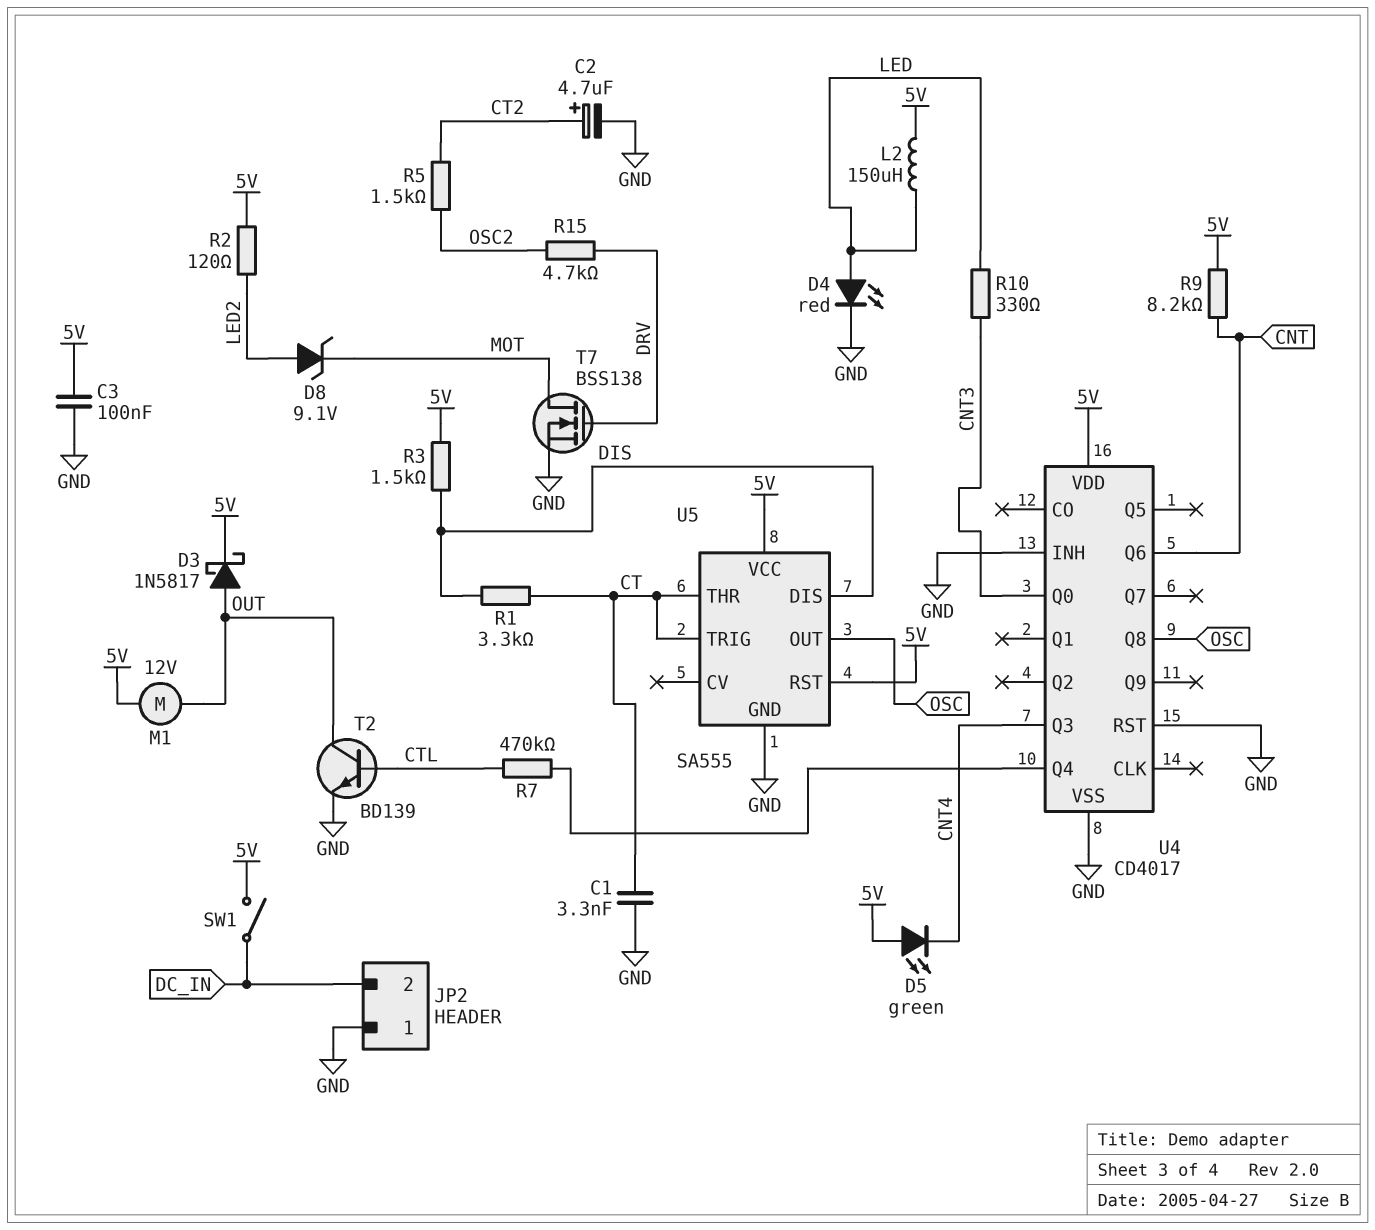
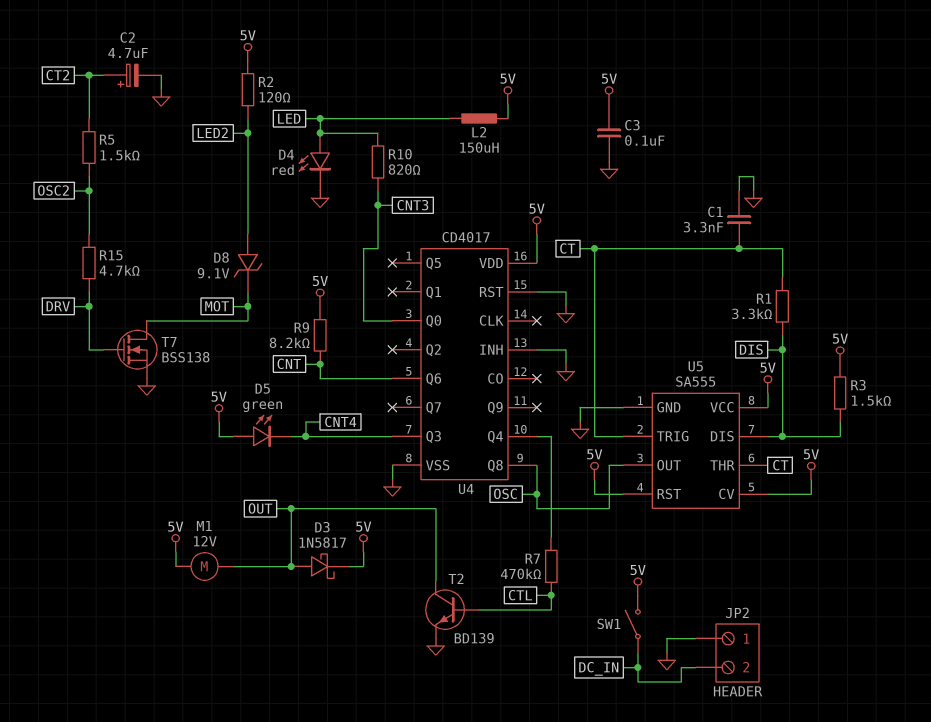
R10: 330 (CNT3, LED) -> 820 (CNT3, LED)
U5 pin CV: none -> 5V

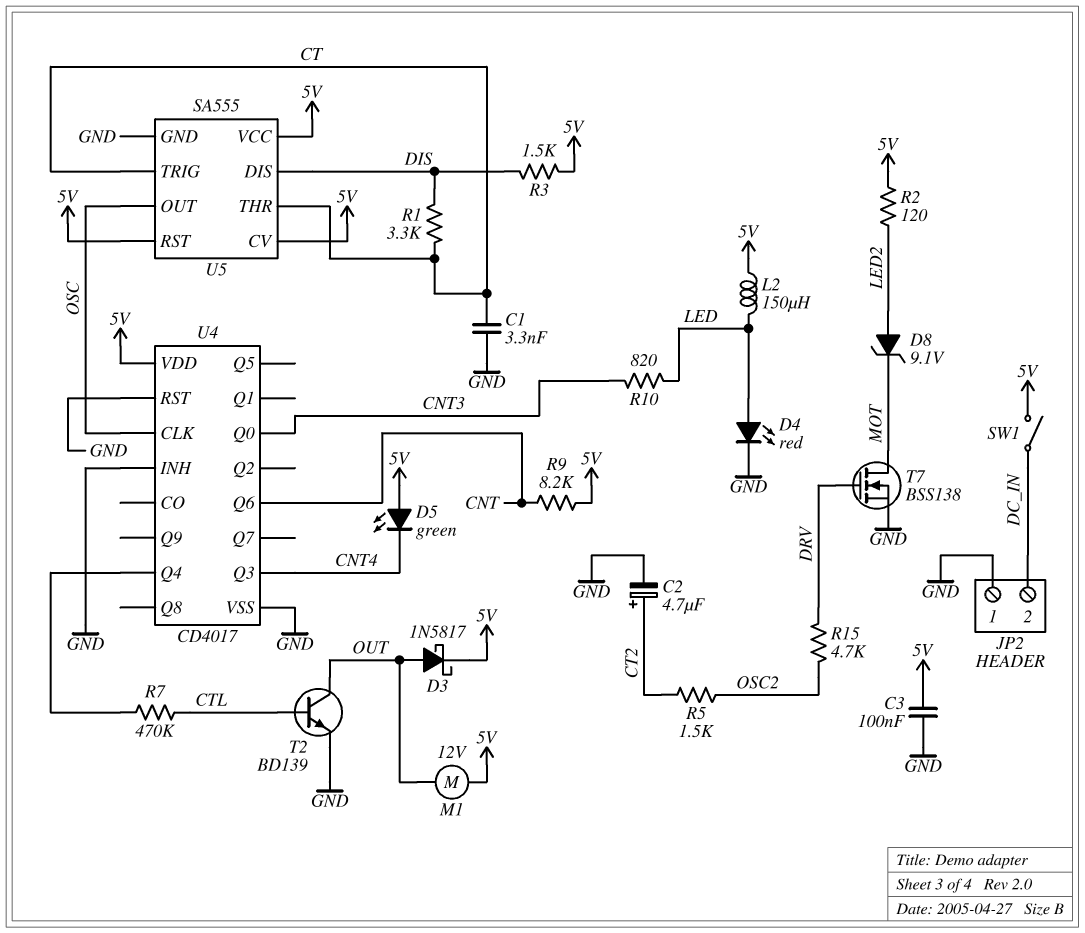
U4 pin CLK: none -> OSC
U4 pin Q8: OSC -> none

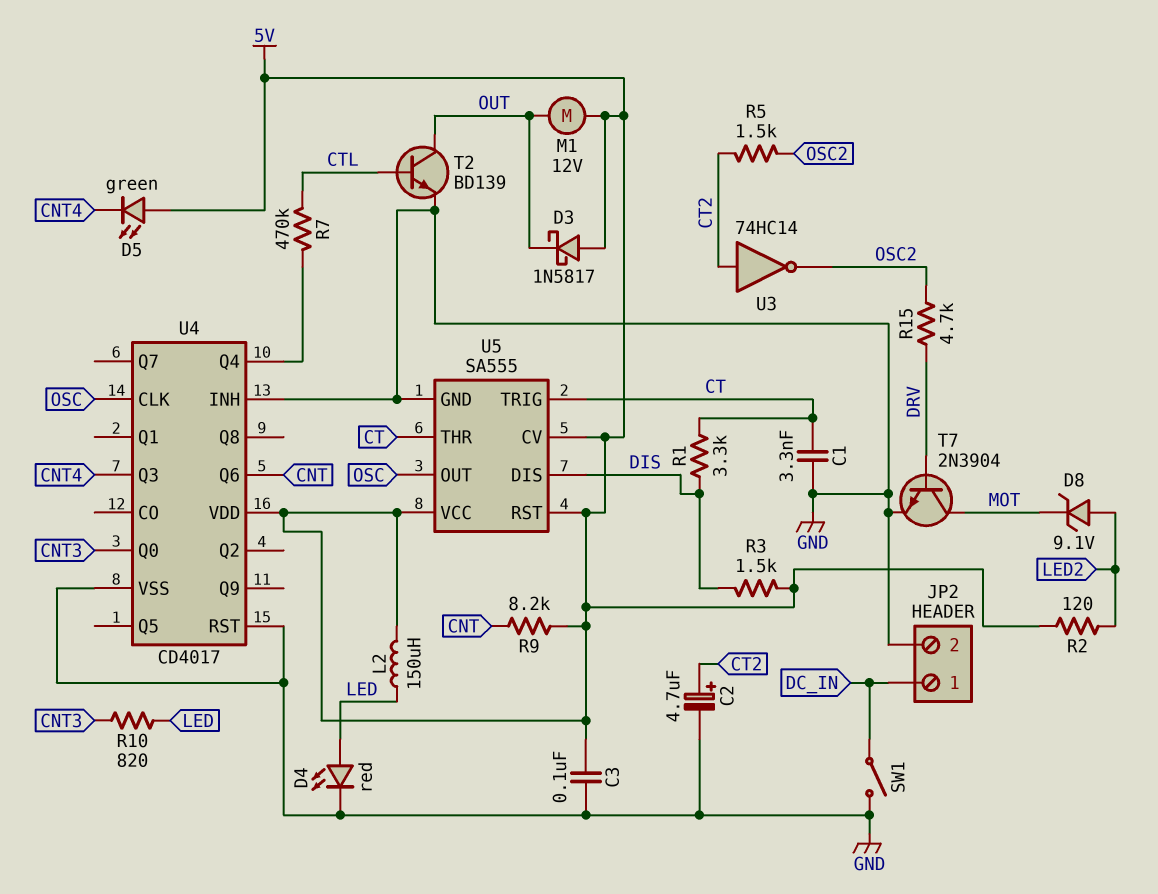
D3: schottky 1N5817 (A OUT, K 5V) -> schottky 1N5817 (A 5V, K OUT)
JP2 pin 1: GND -> DC_IN
JP2 pin 2: DC_IN -> GND
SW1: switch (5V, DC_IN) -> switch (DC_IN, GND)
T7: NMOS BSS138 (G DRV, D MOT, S GND) -> NPN 2N3904 (B DRV, C MOT, E GND)
U3: none -> NOT 74HC14 (in CT2, out OSC2)

